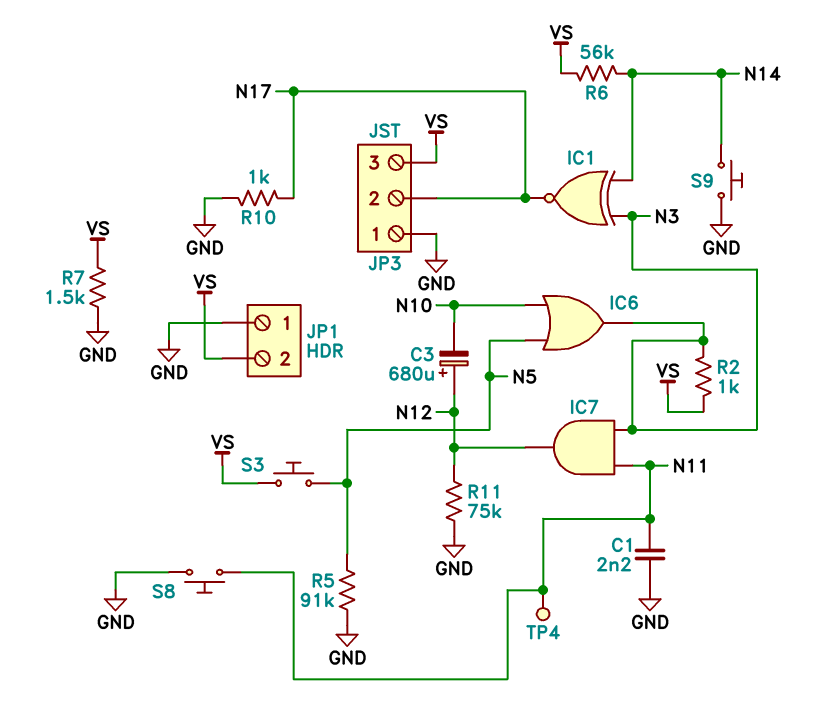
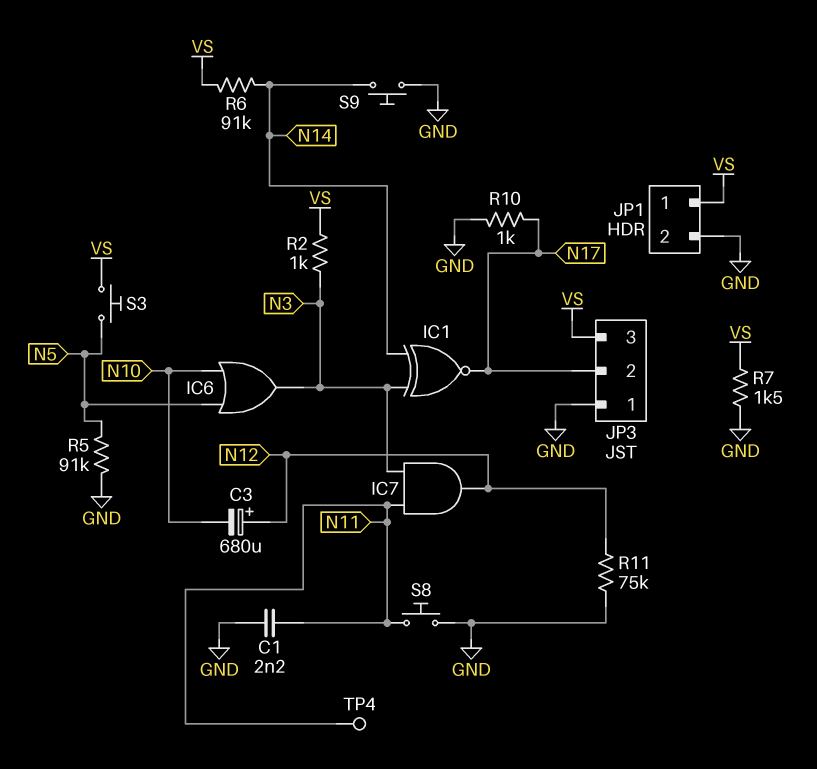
JP1 pin 1: GND -> VS
JP1 pin 2: VS -> GND
R6: 56k (N14, VS) -> 91k (N14, VS)

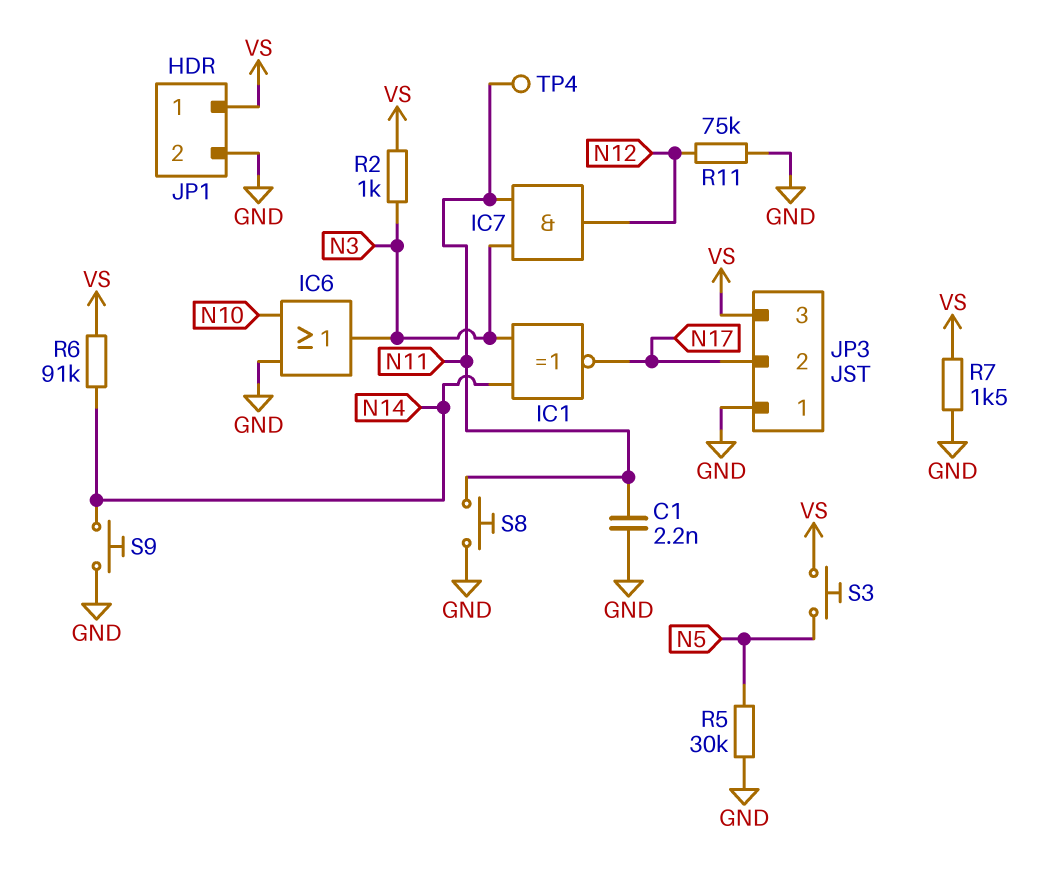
C3: 680uF (plus N12, minus N10) -> none
IC6: OR (in N5, in N10, out N3) -> OR (in GND, in N10, out N3)
R5: 91k (GND, N5) -> 30k (GND, N5)
R10: 1k (GND, N17) -> none

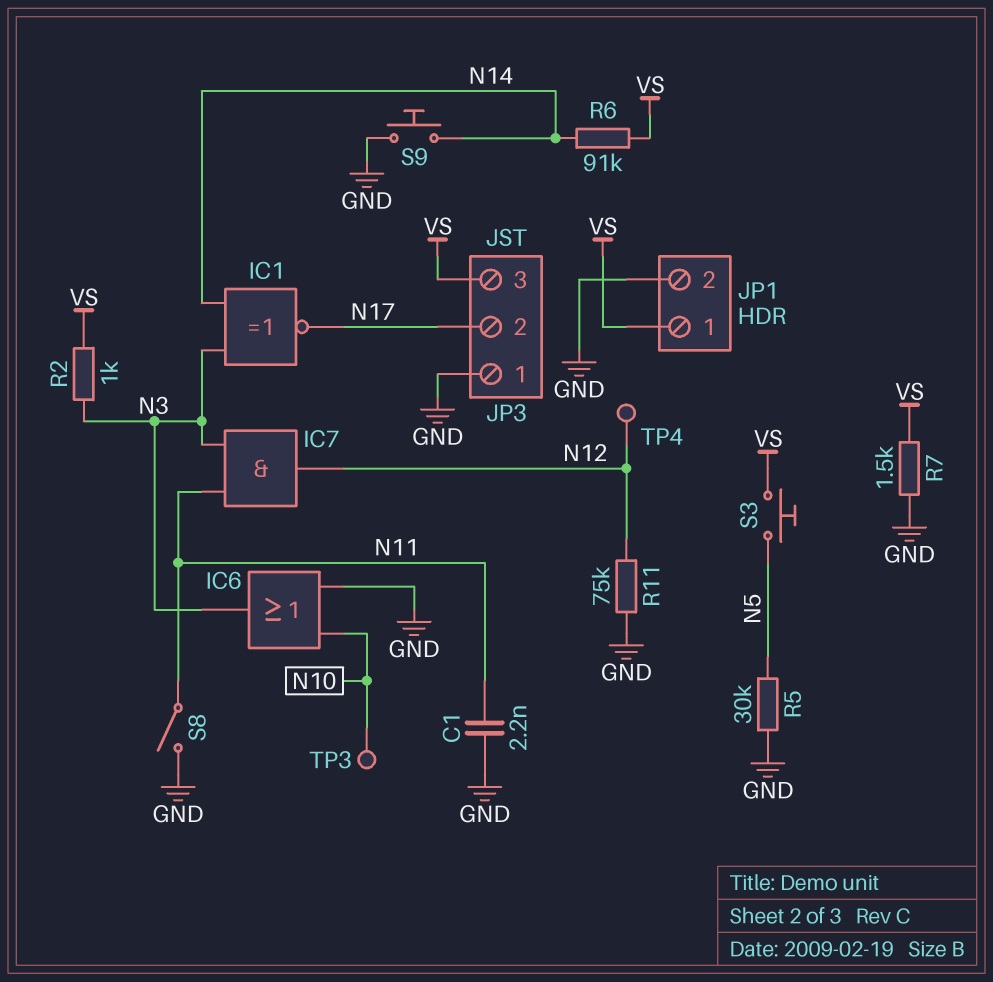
S8: button (GND, N11) -> switch (GND, N11)
TP3: none -> test point (N10)
TP4: test point (N11) -> test point (N12)

